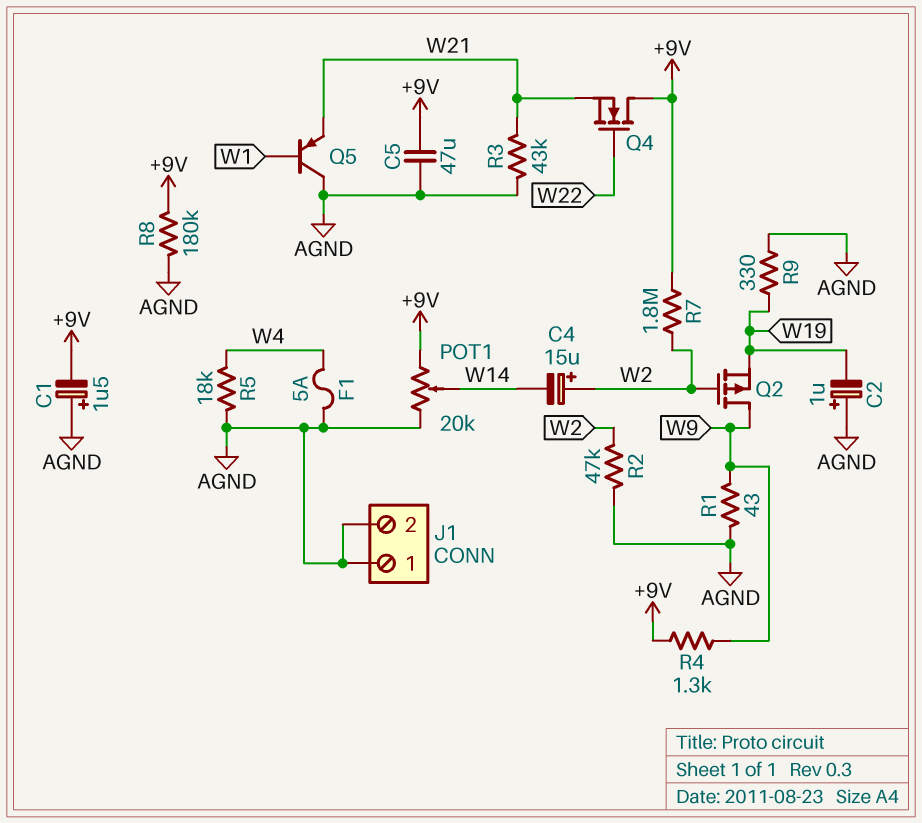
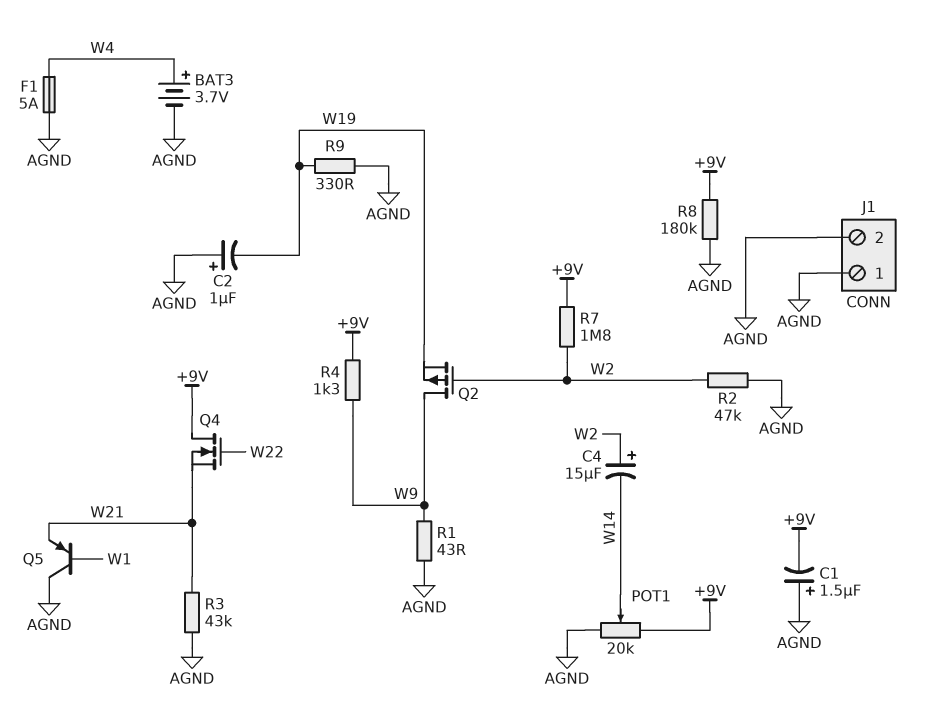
BAT3: none -> 3.7V (plus W4, minus AGND)
C5: 47uF (+9V, AGND) -> none
R5: 18k (AGND, W4) -> none

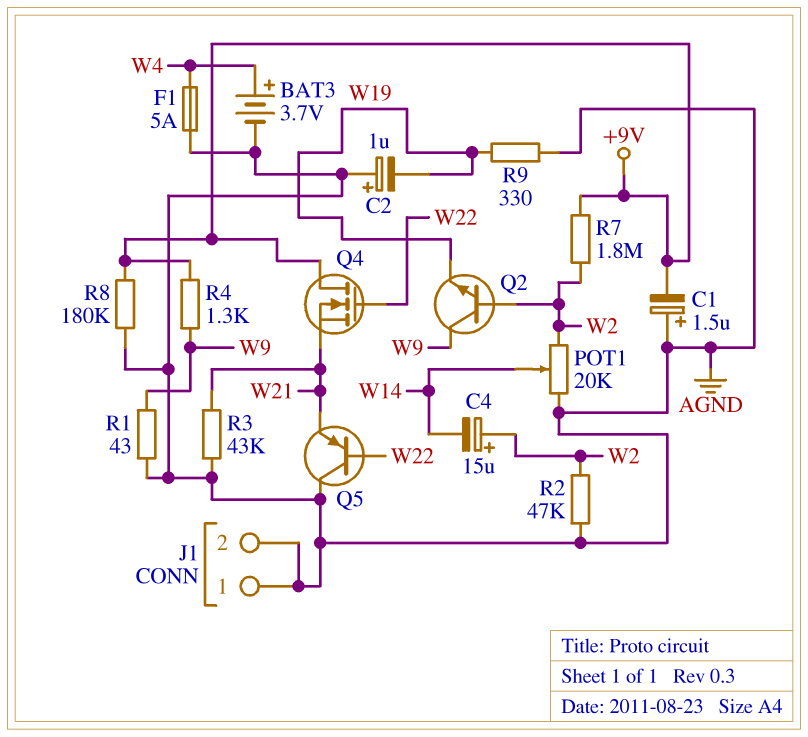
POT1: 20k (+9V, AGND, wiper W14) -> 20k (AGND, W2, wiper W14)
Q2: PMOS (G W2, D W9, S W19) -> NPN (B W2, C W9, E W19)
Q5: PNP (B W1, C AGND, E W21) -> PNP (B W22, C AGND, E W21)

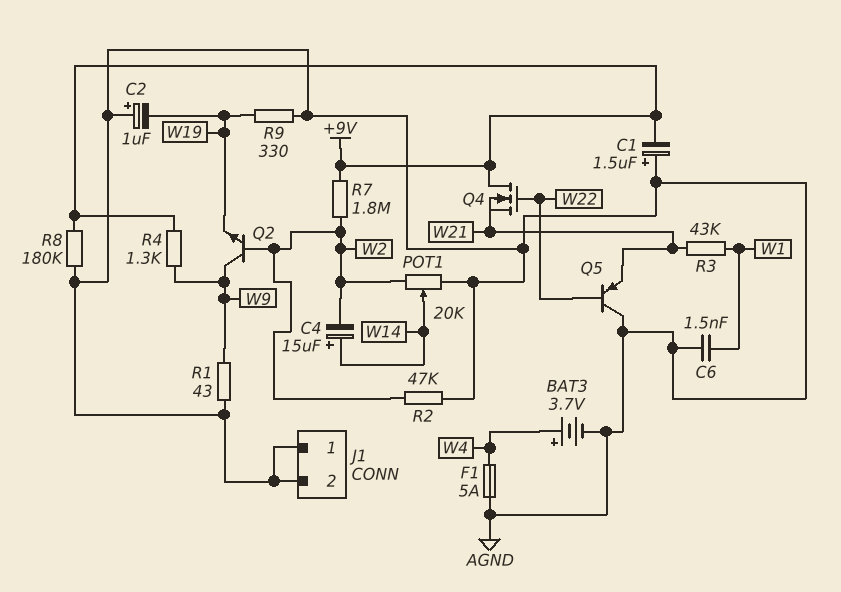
C4: 15uF (plus W2, minus W14) -> 15uF (plus W14, minus W2)
C6: none -> 1.5nF (AGND, W1)
R3: 43k (AGND, W21) -> 43k (W1, W21)

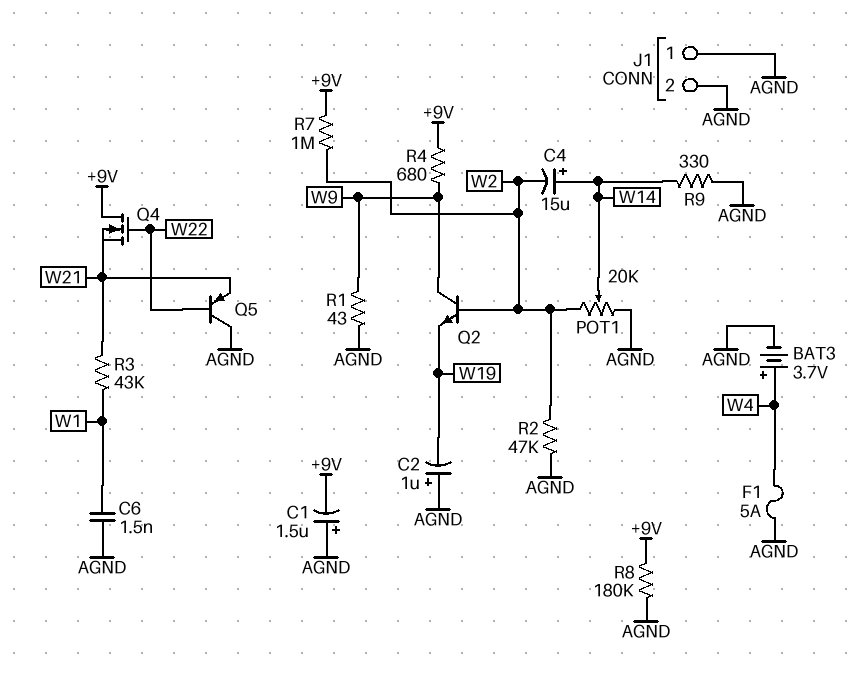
R4: 1.3k (+9V, W9) -> 680 (+9V, W9)
R7: 1.8M (+9V, W2) -> 1M (+9V, W2)
R9: 330 (AGND, W19) -> 330 (AGND, W14)

